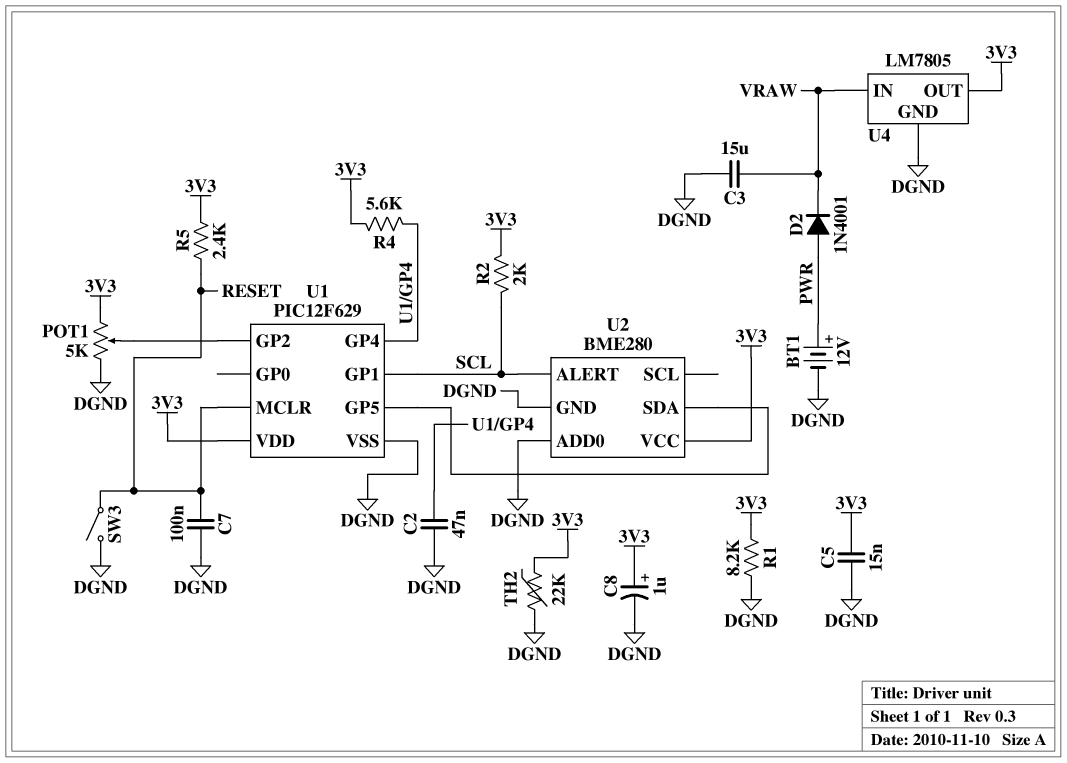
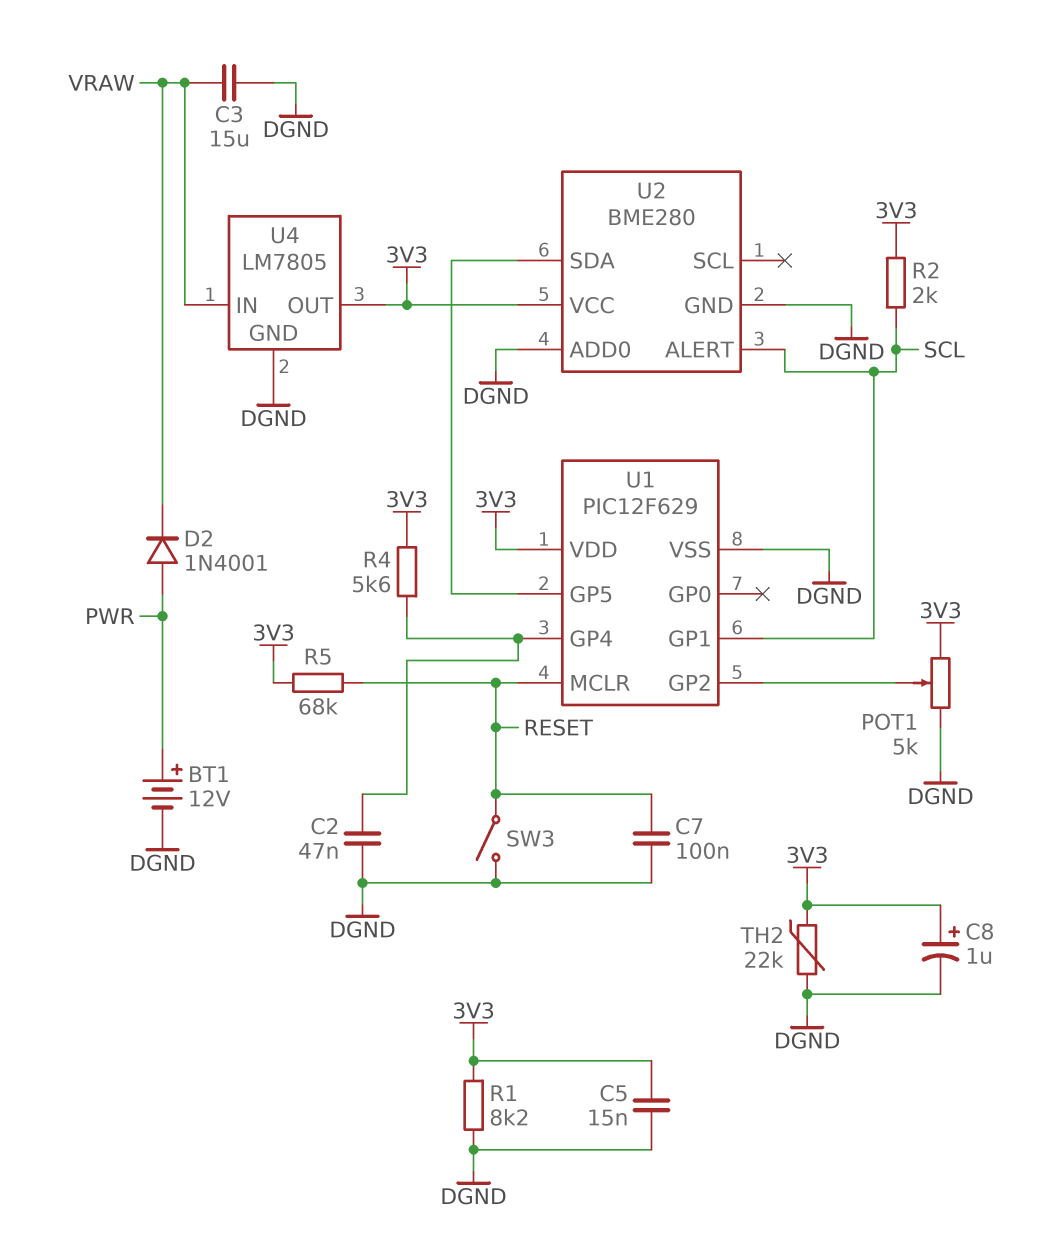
R5: 2.4k (3V3, RESET) -> 68k (3V3, RESET)

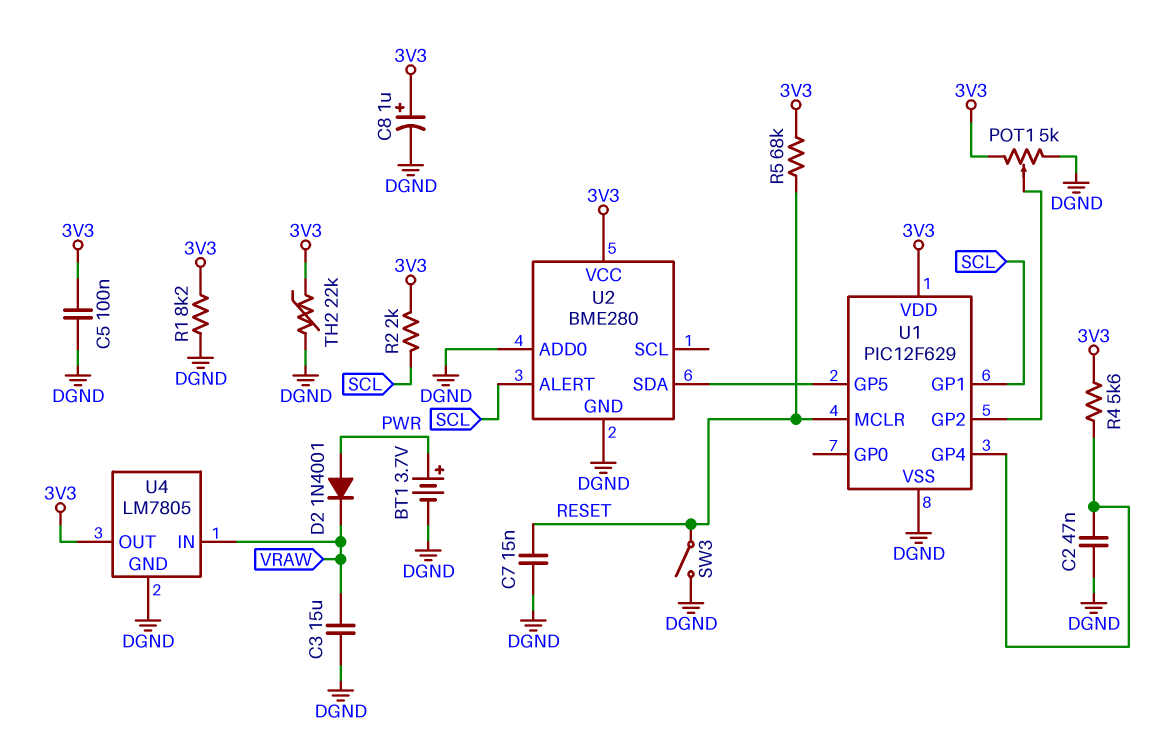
BT1: 12V (plus PWR, minus DGND) -> 3.7V (plus PWR, minus DGND)
C5: 15nF (3V3, DGND) -> 100nF (3V3, DGND)
C7: 100nF (DGND, RESET) -> 15nF (DGND, RESET)

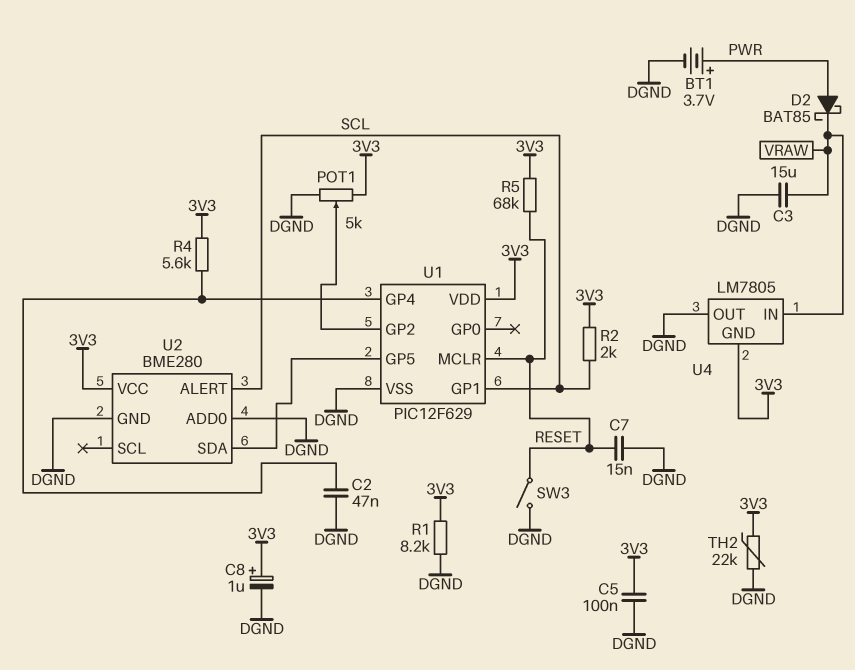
D2: diode 1N4001 (A PWR, K VRAW) -> schottky BAT85 (A PWR, K VRAW)
U4 pin GND: DGND -> 3V3
U4 pin OUT: 3V3 -> DGND

